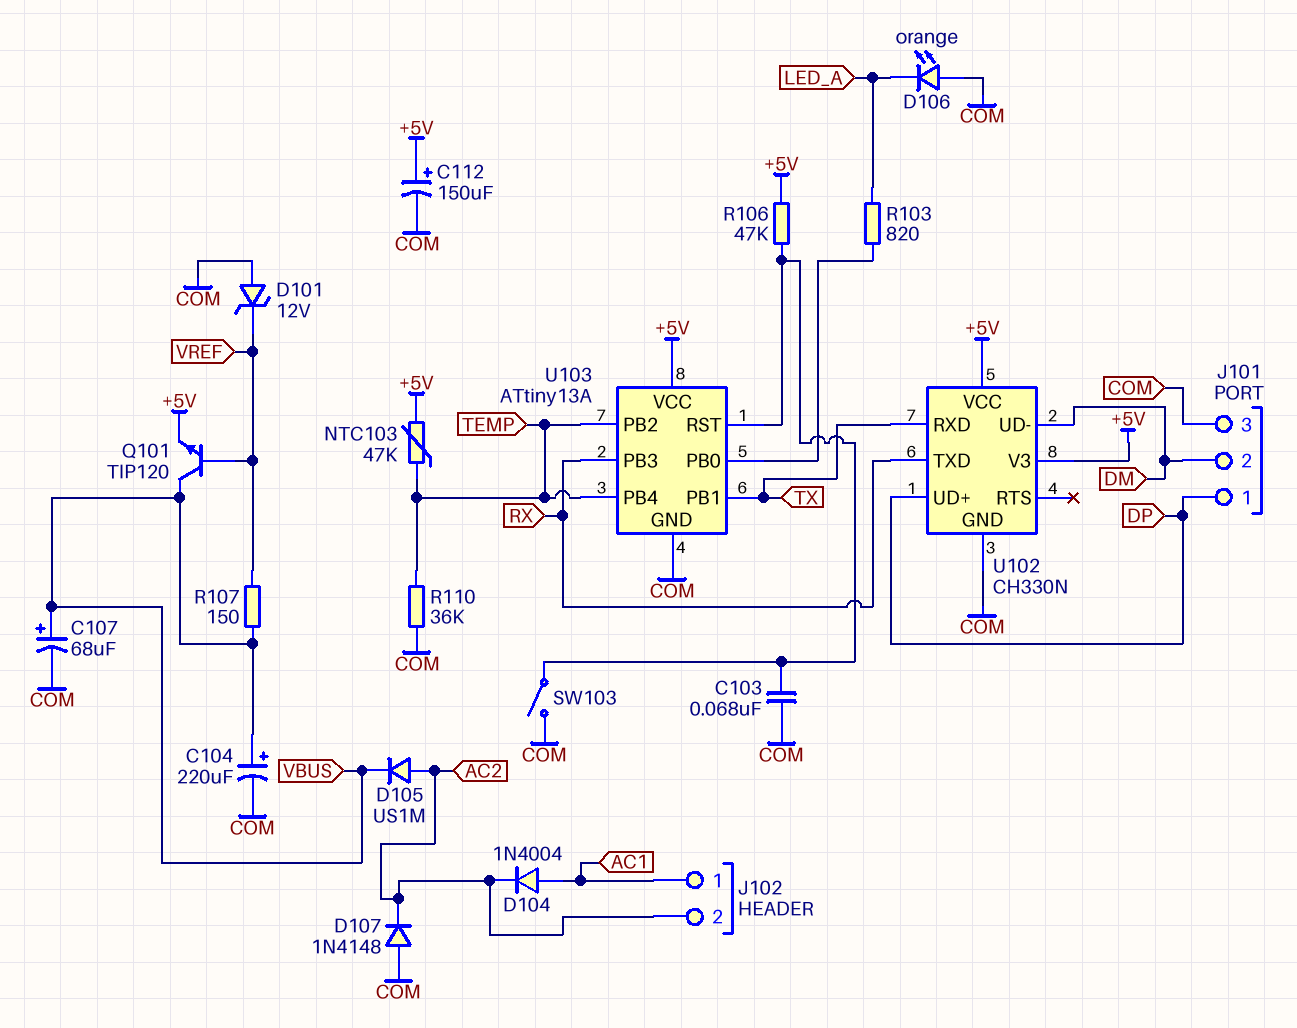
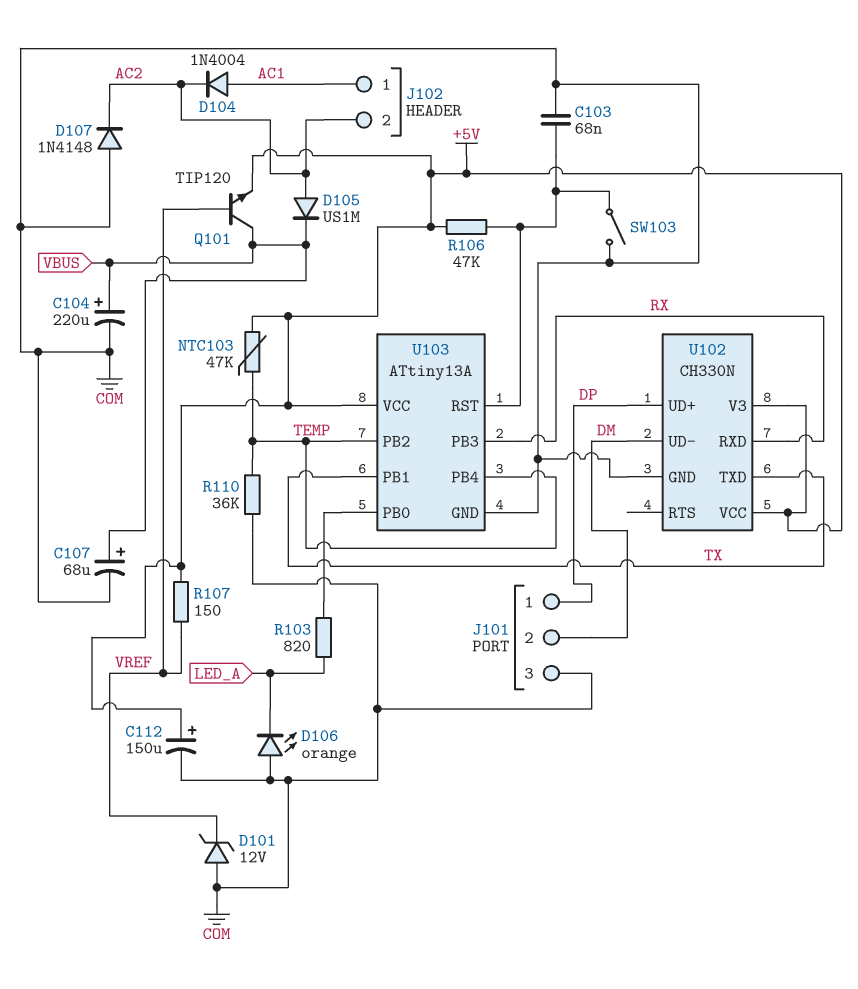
R107: 150 (VBUS, VREF) -> 150 (+5V, VREF)
U102 pin RXD: TX -> RX
U102 pin TXD: RX -> TX

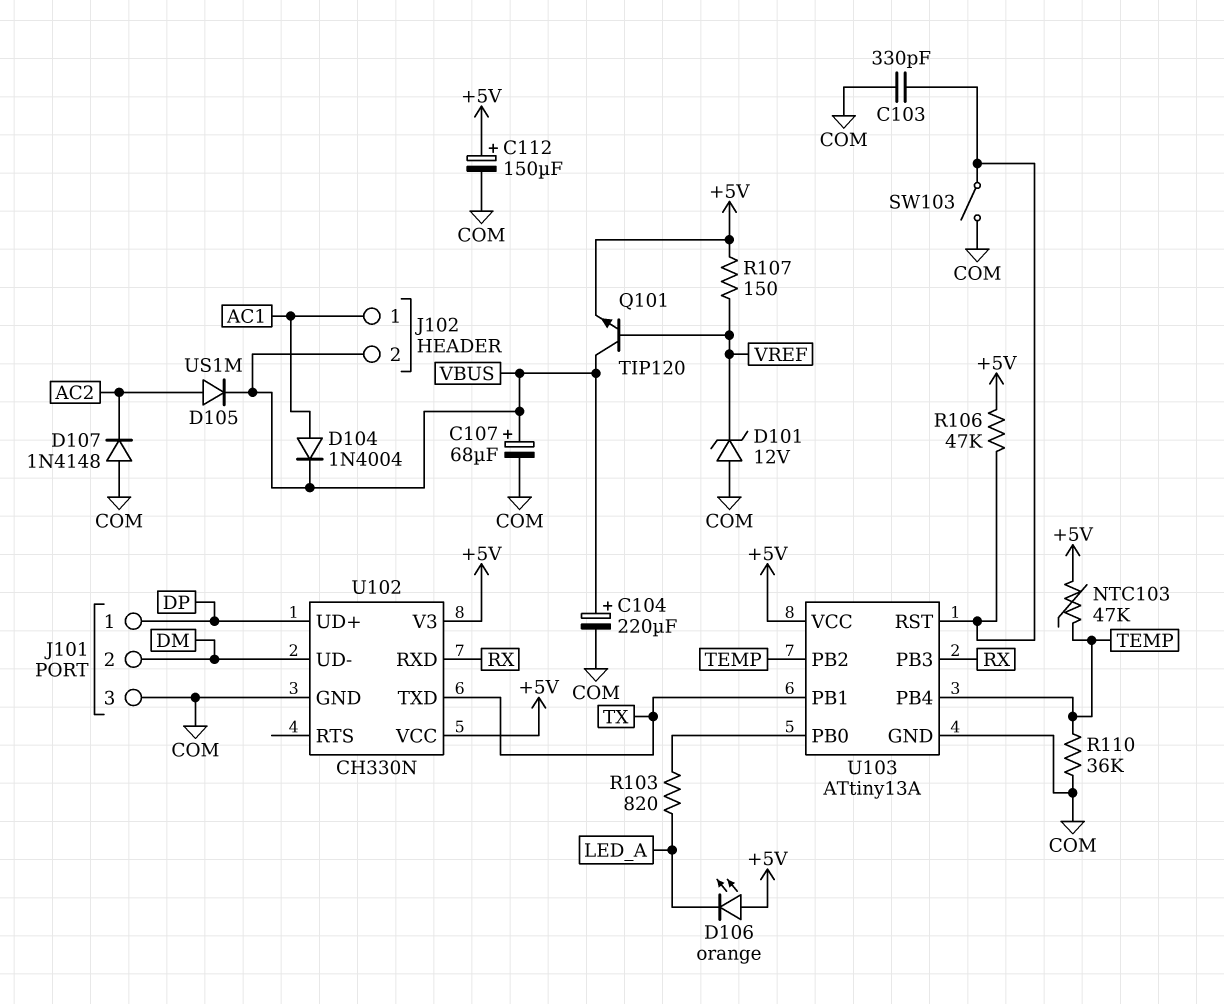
C103: 68nF (COM, U103/RST) -> 330pF (COM, U103/RST)
D104: diode 1N4004 (A AC1, K AC2) -> diode 1N4004 (A AC1, K VBUS)
D106: LED orange (A COM, K LED_A) -> LED orange (A +5V, K LED_A)
J102 pin 2: AC2 -> VBUS

